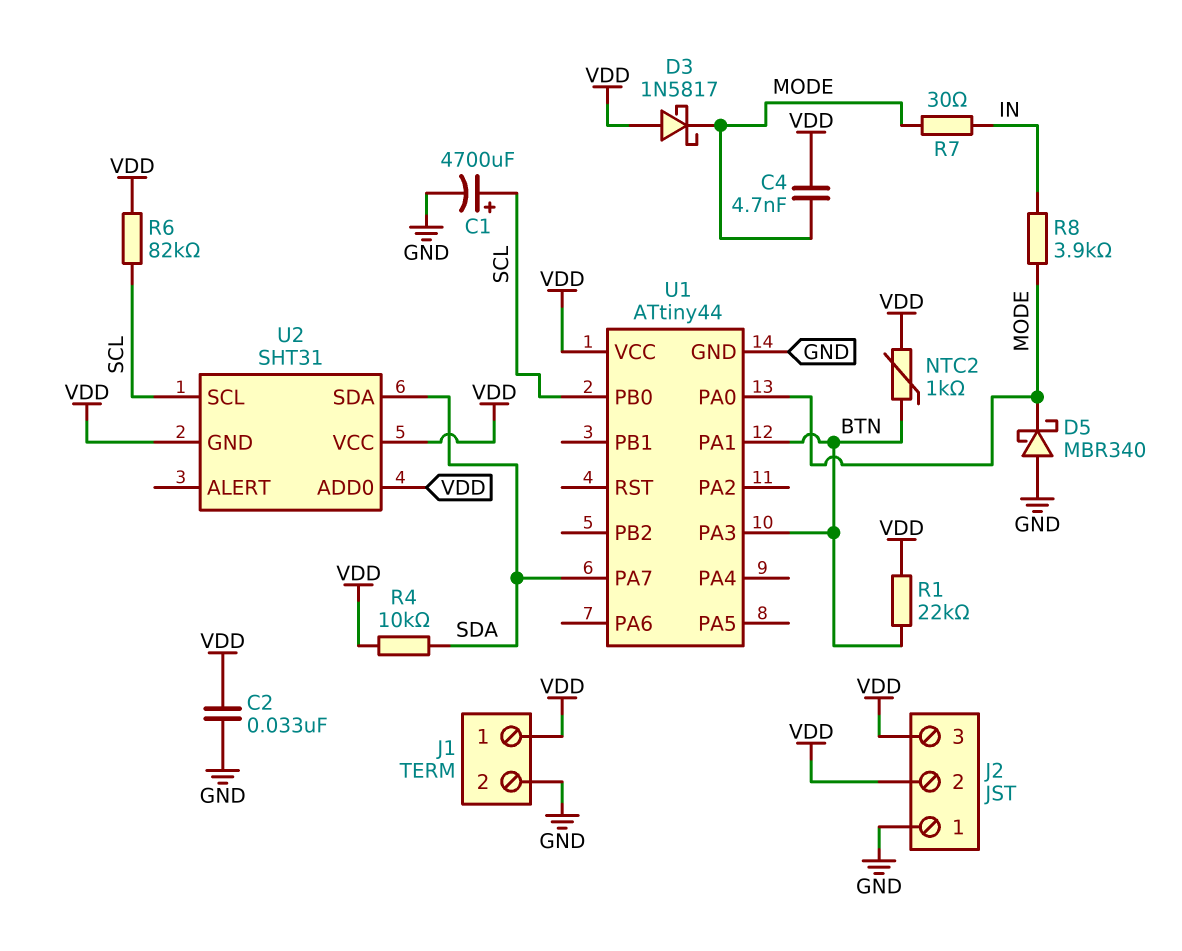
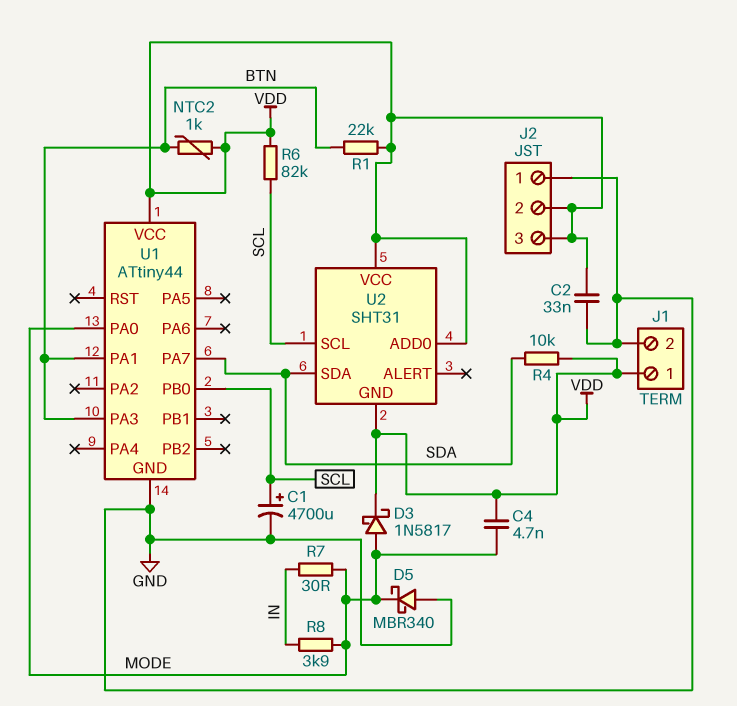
D3: schottky 1N5817 (A VDD, K MODE) -> schottky 1N5817 (A MODE, K VDD)

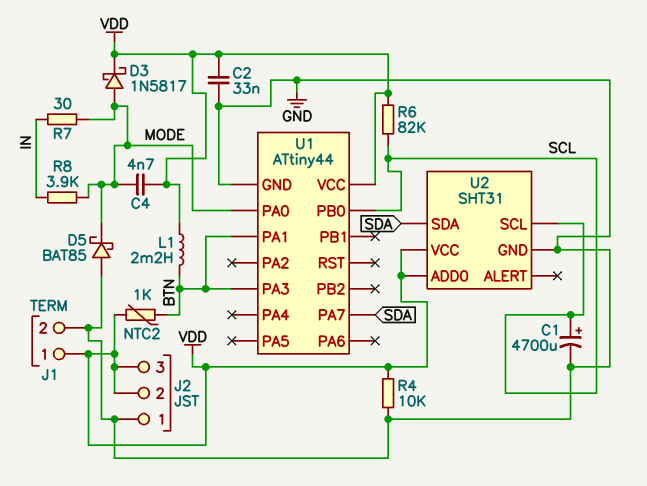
D5: schottky MBR340 (A GND, K MODE) -> schottky BAT85 (A GND, K MODE)
L1: none -> 2.2mH (BTN, VDD)
R1: 22k (BTN, VDD) -> none
R4: 10k (SDA, VDD) -> 10k (GND, VDD)
U2 pin GND: VDD -> GND

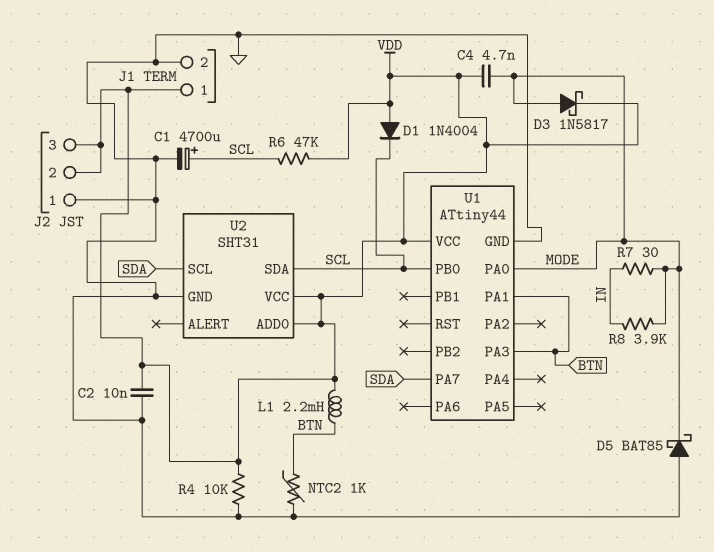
C2: 33nF (GND, VDD) -> 10nF (GND, VDD)
D1: none -> diode 1N4004 (A VDD, K SCL)
NTC2: 1k (BTN, VDD) -> 1k (BTN, GND)
R6: 82k (SCL, VDD) -> 47k (SCL, VDD)
U2 pin SCL: SCL -> SDA
U2 pin SDA: SDA -> SCL

